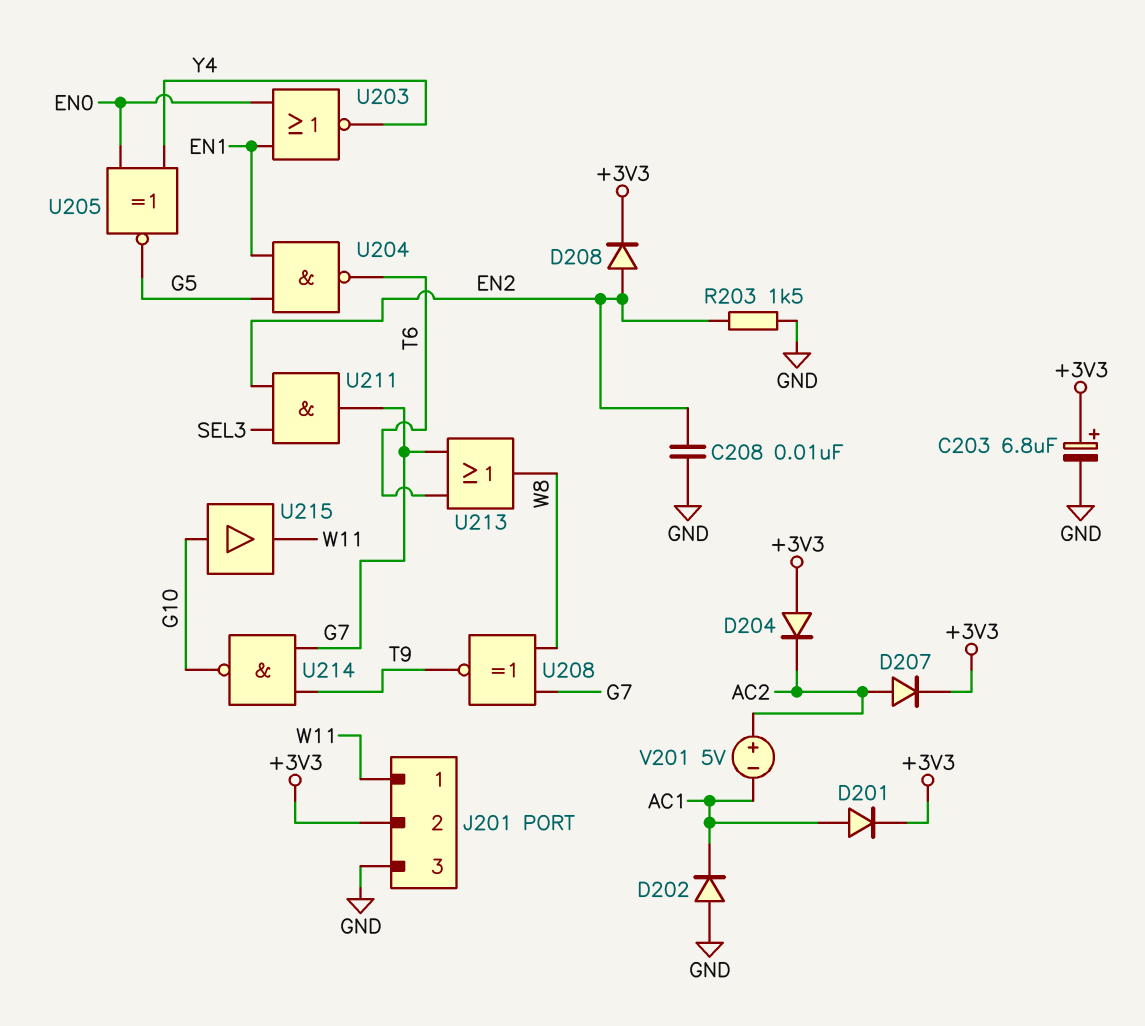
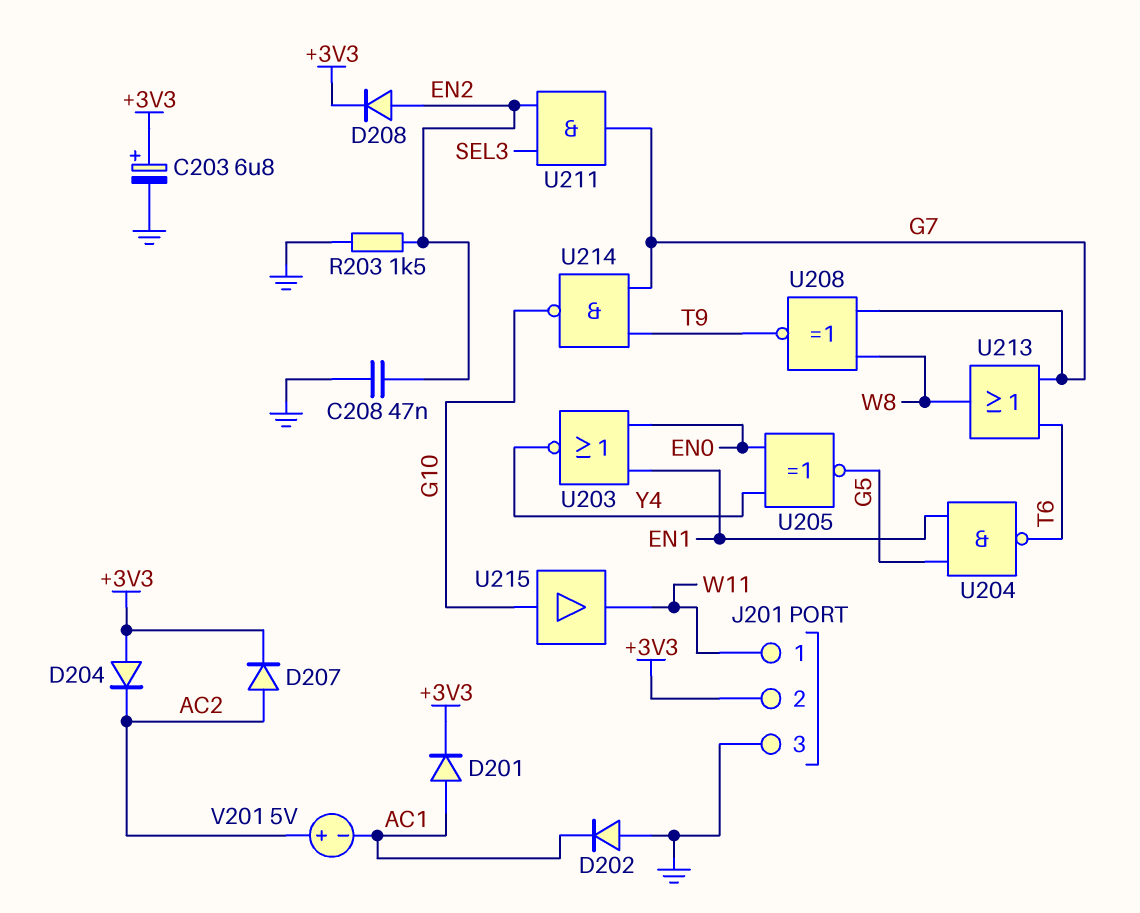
C208: 10nF (EN2, GND) -> 47nF (EN2, GND)

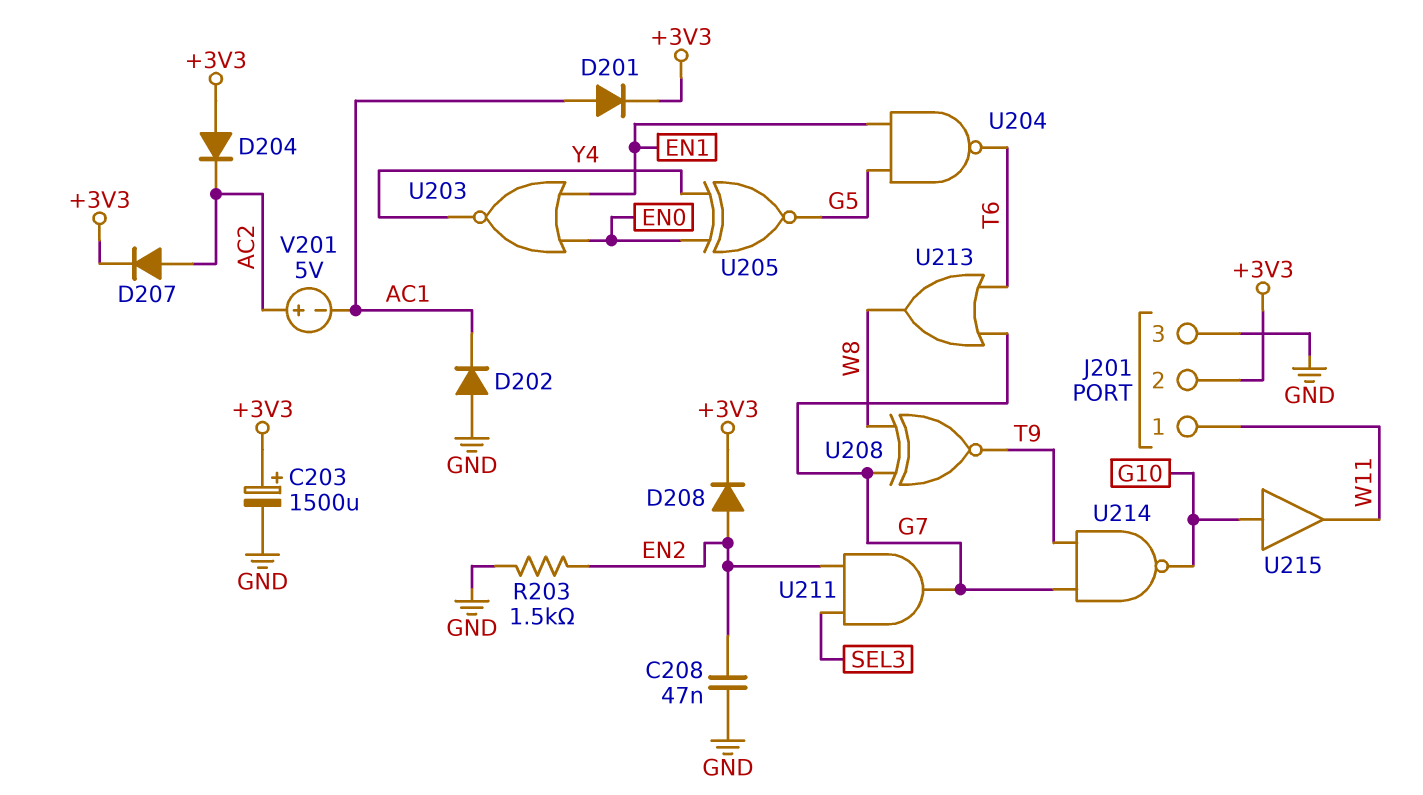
C203: 6.8uF (plus +3V3, minus GND) -> 1500uF (plus +3V3, minus GND)

